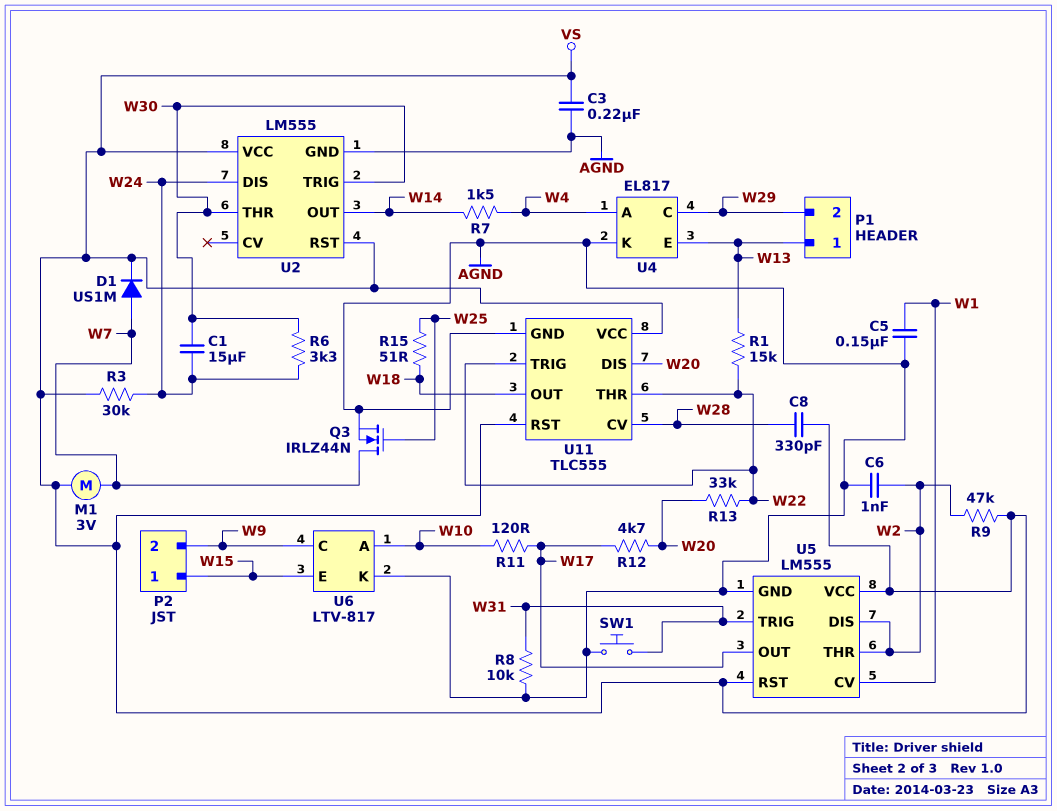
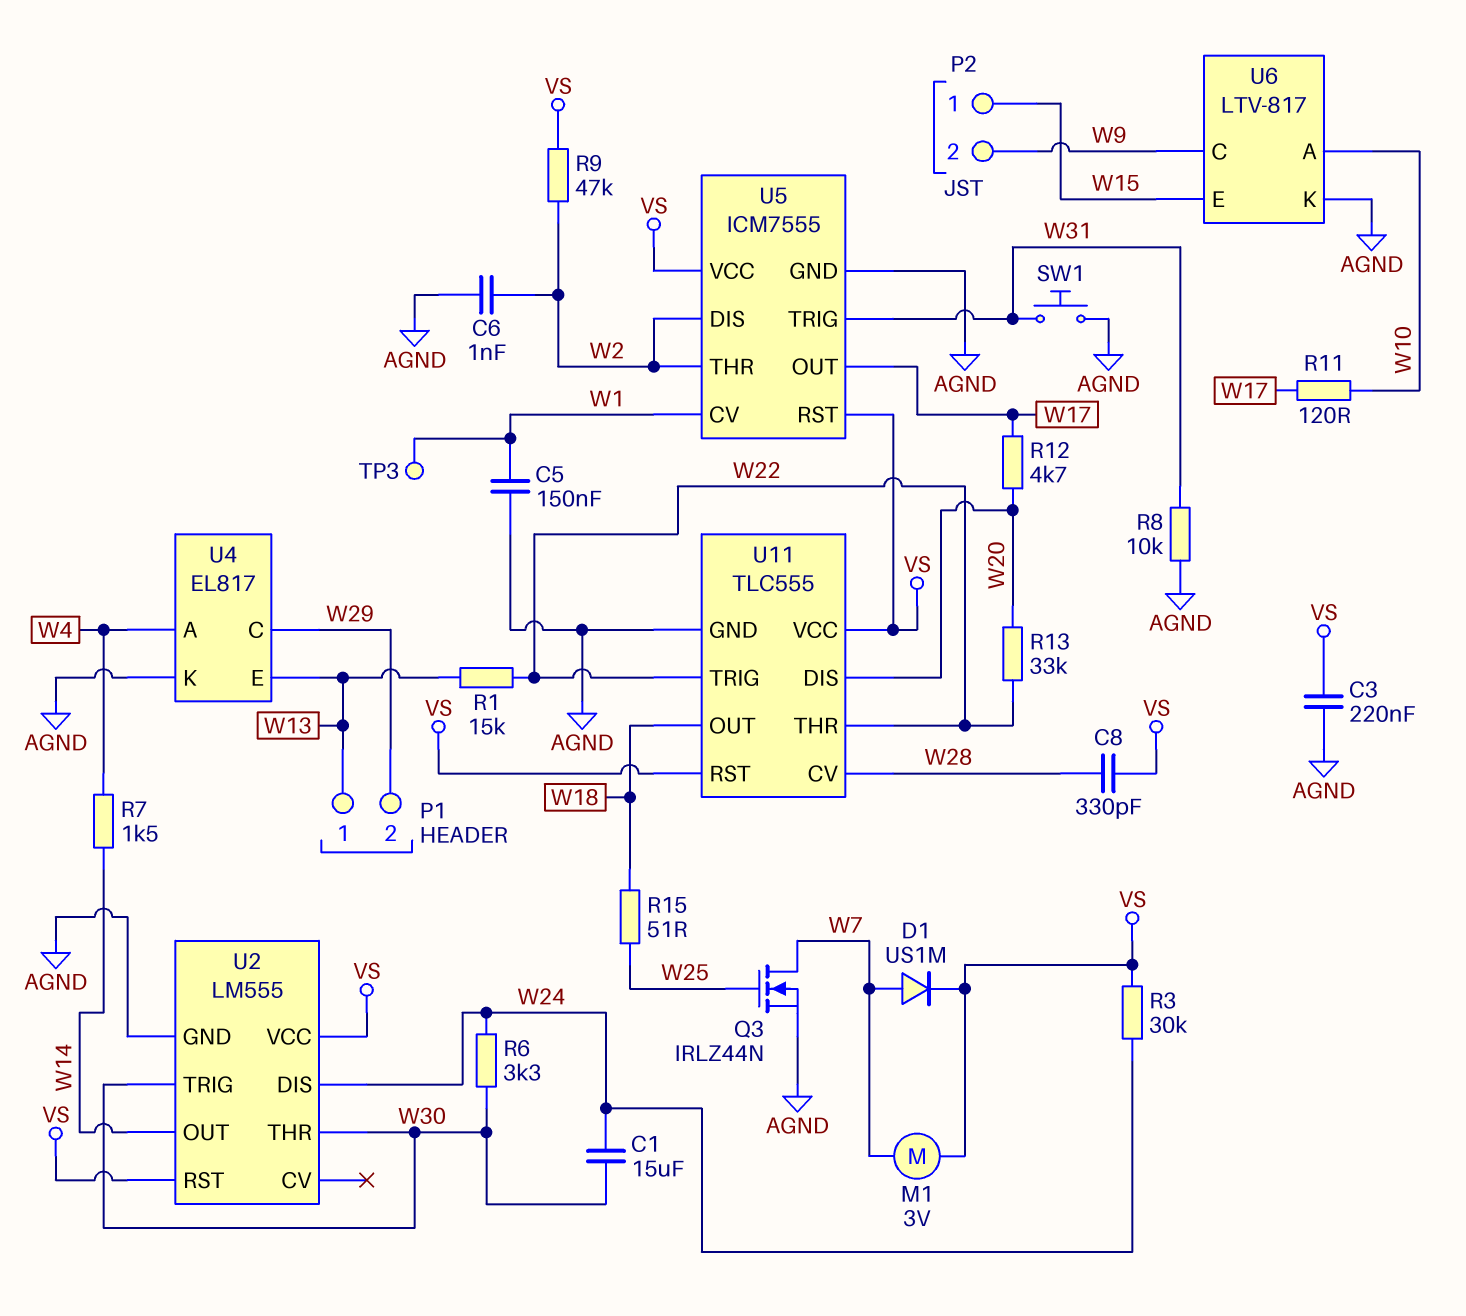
TP3: none -> test point (W1)
U5: LM555 -> ICM7555

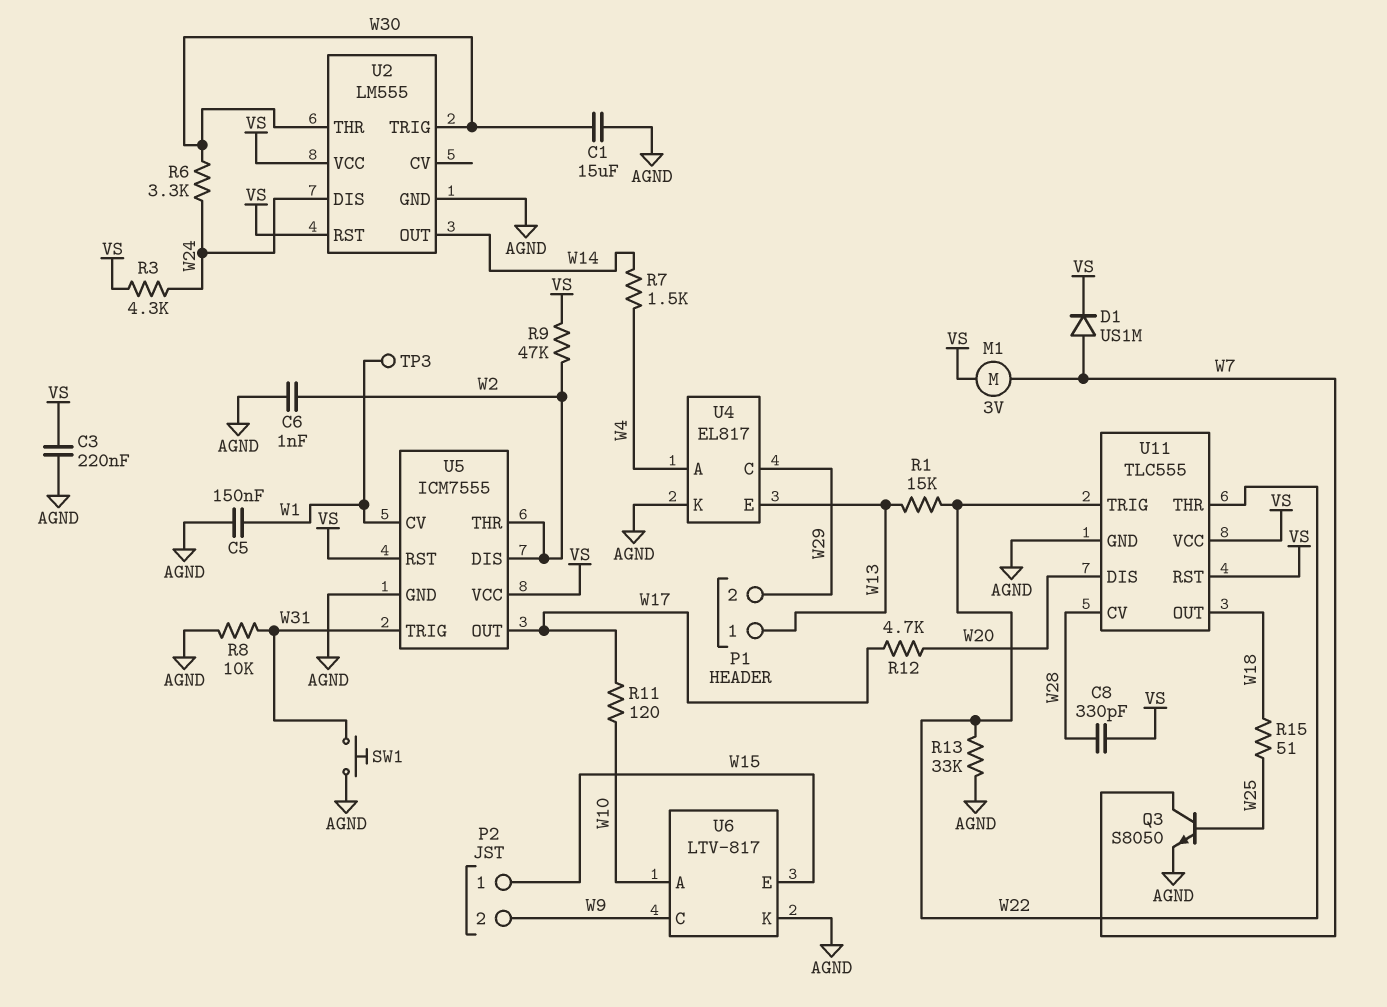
C1: 15uF (W24, W30) -> 15uF (AGND, W30)
Q3: NMOS IRLZ44N (G W25, D W7, S AGND) -> NPN S8050 (B W25, C W7, E AGND)
R3: 30k (VS, W24) -> 4.3k (VS, W24)
R13: 33k (W20, W22) -> 33k (AGND, W22)

